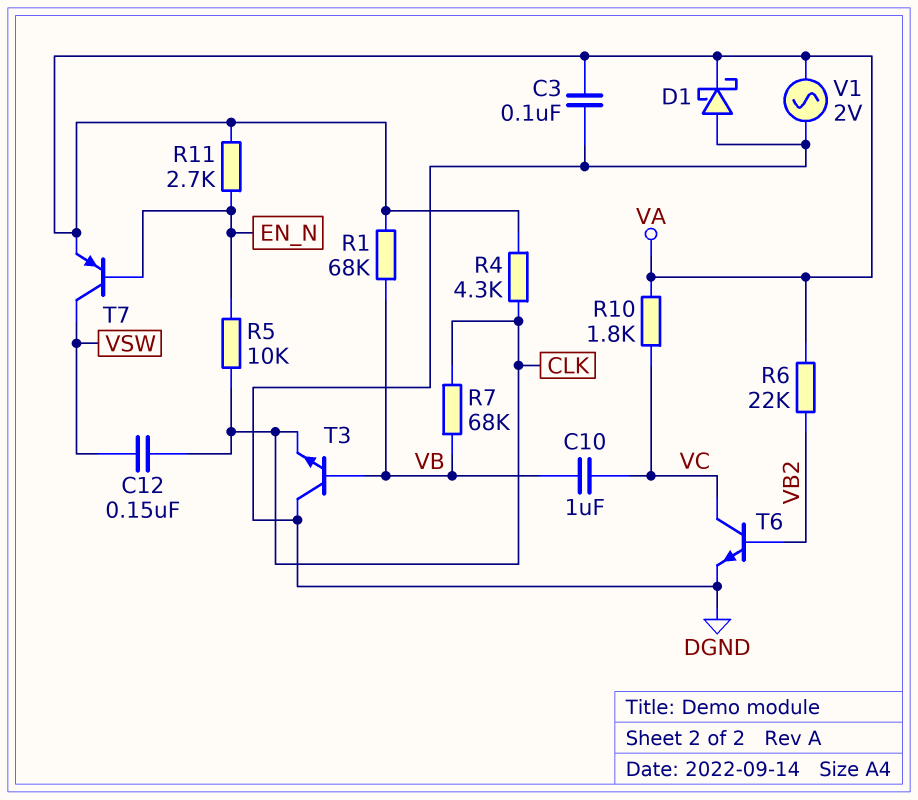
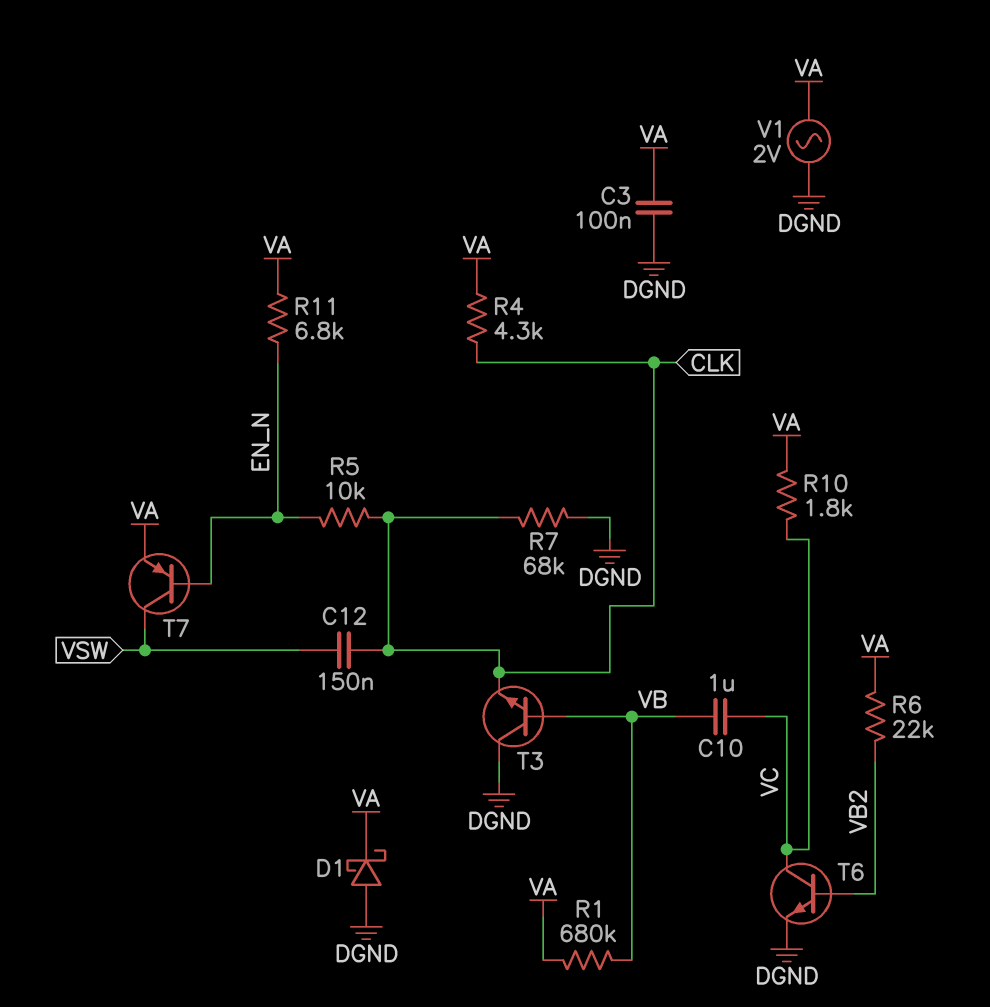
R1: 68k (VA, VB) -> 680k (VA, VB)
R7: 68k (CLK, VB) -> 68k (CLK, DGND)
R11: 2.7k (EN_N, VA) -> 6.8k (EN_N, VA)

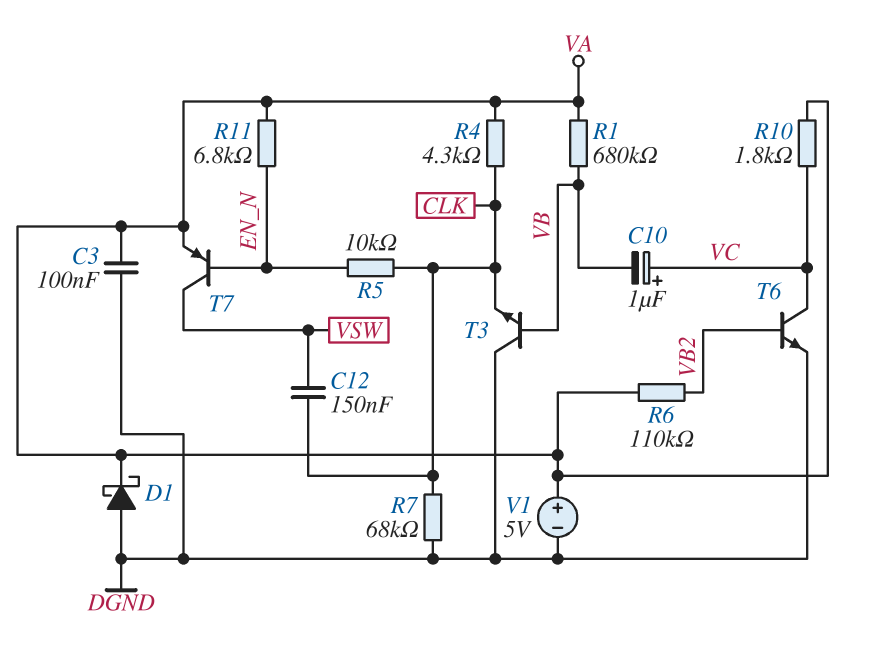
C10: 1uF (VB, VC) -> 1uF (plus VC, minus VB)
R6: 22k (VA, VB2) -> 110k (VA, VB2)
V1: AC 2V (DGND, VA) -> 5V (plus VA, minus DGND)

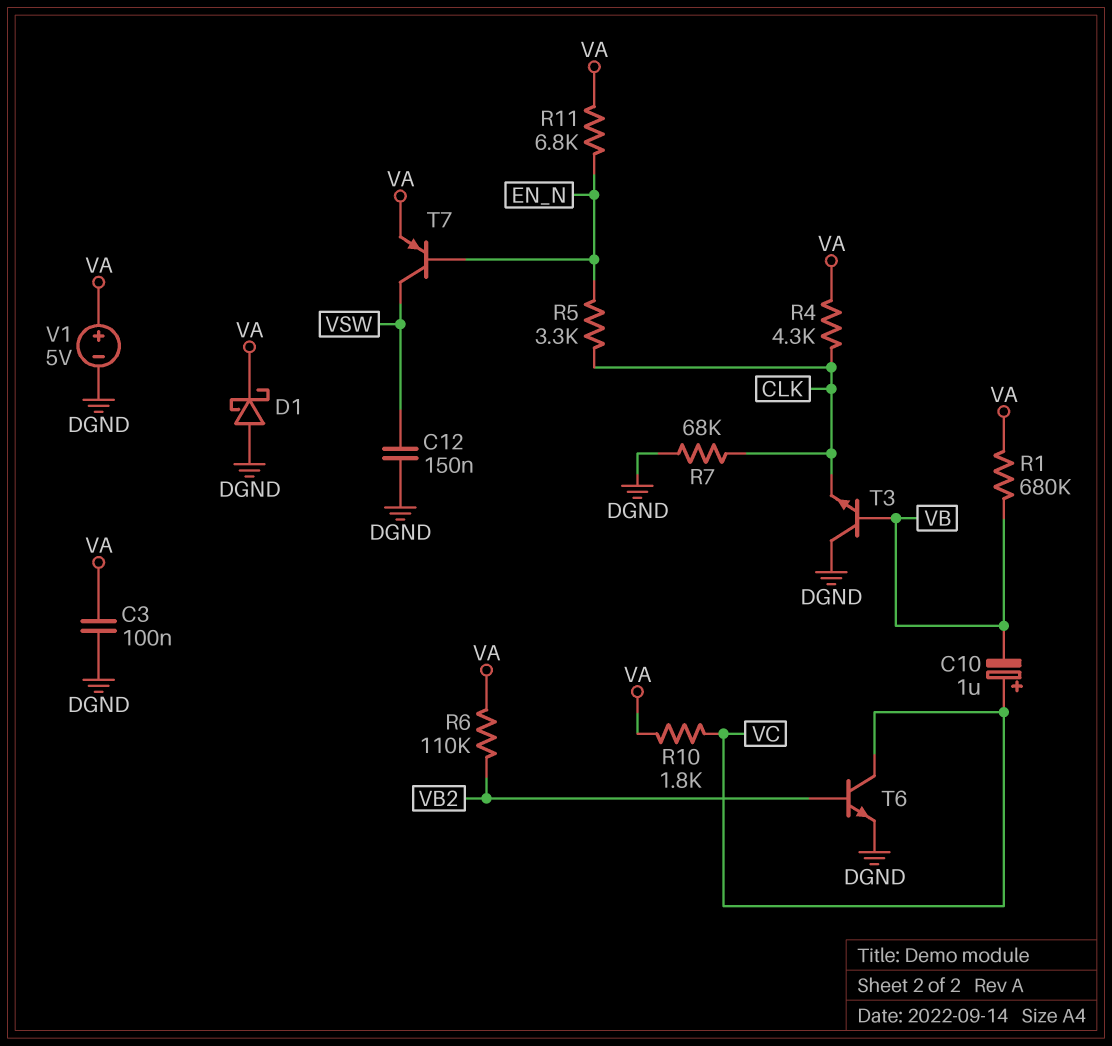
C12: 150nF (CLK, VSW) -> 150nF (DGND, VSW)
R5: 10k (CLK, EN_N) -> 3.3k (CLK, EN_N)

